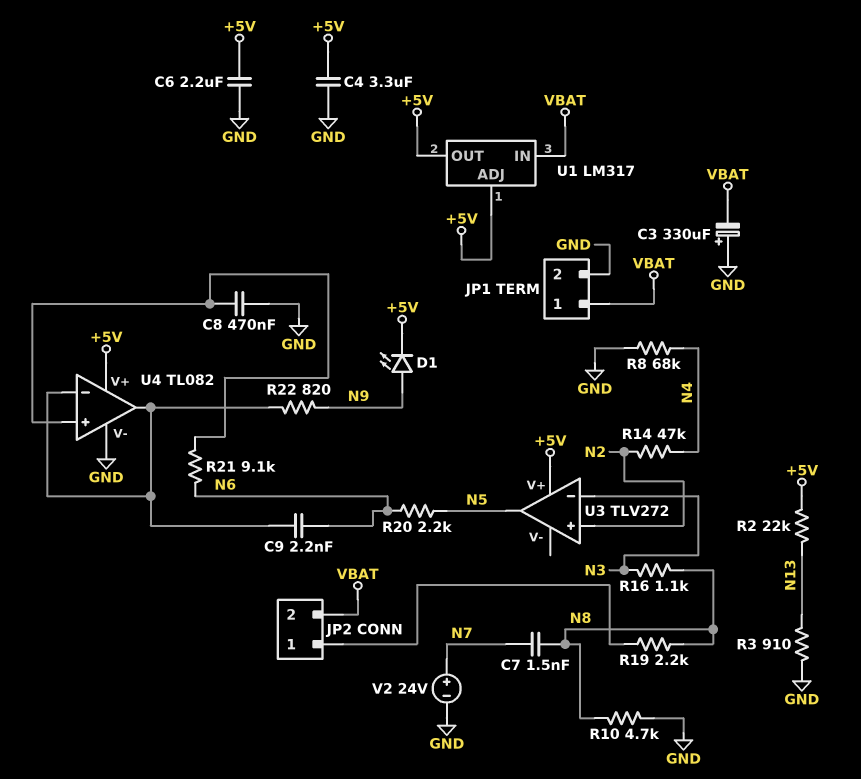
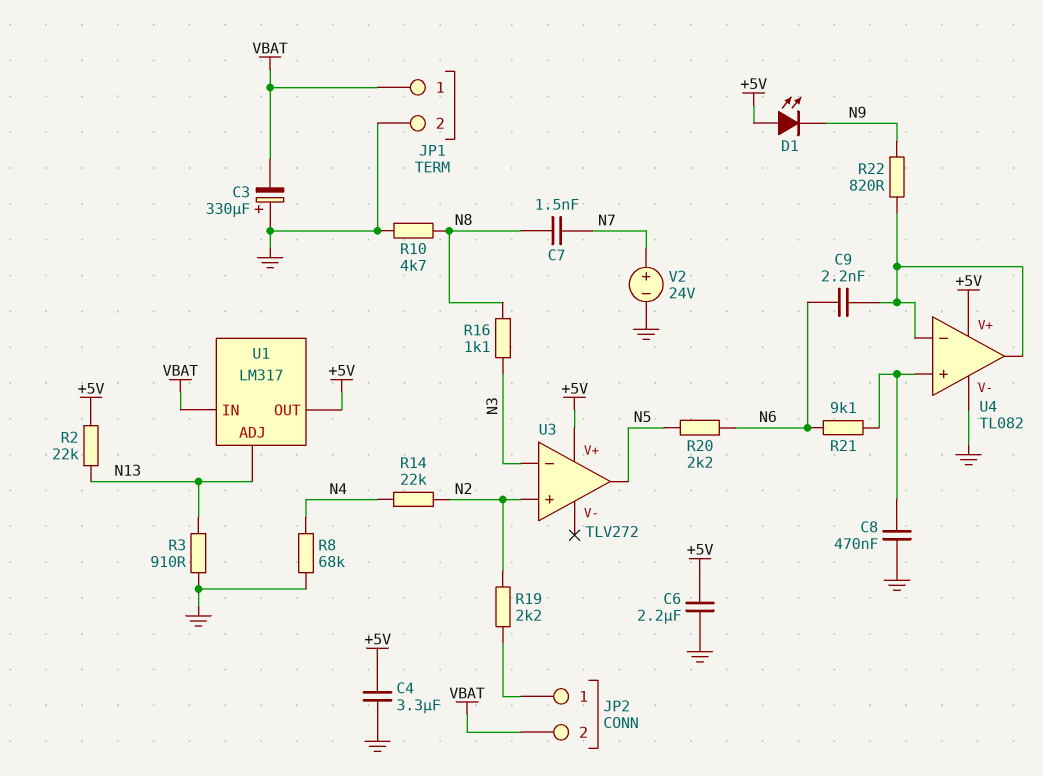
D1: LED (A N9, K +5V) -> LED (A +5V, K N9)
R14: 47k (N2, N4) -> 22k (N2, N4)
R19: 2.2k (JP2/1, N8) -> 2.2k (JP2/1, N2)
U1 pin ADJ: +5V -> N13

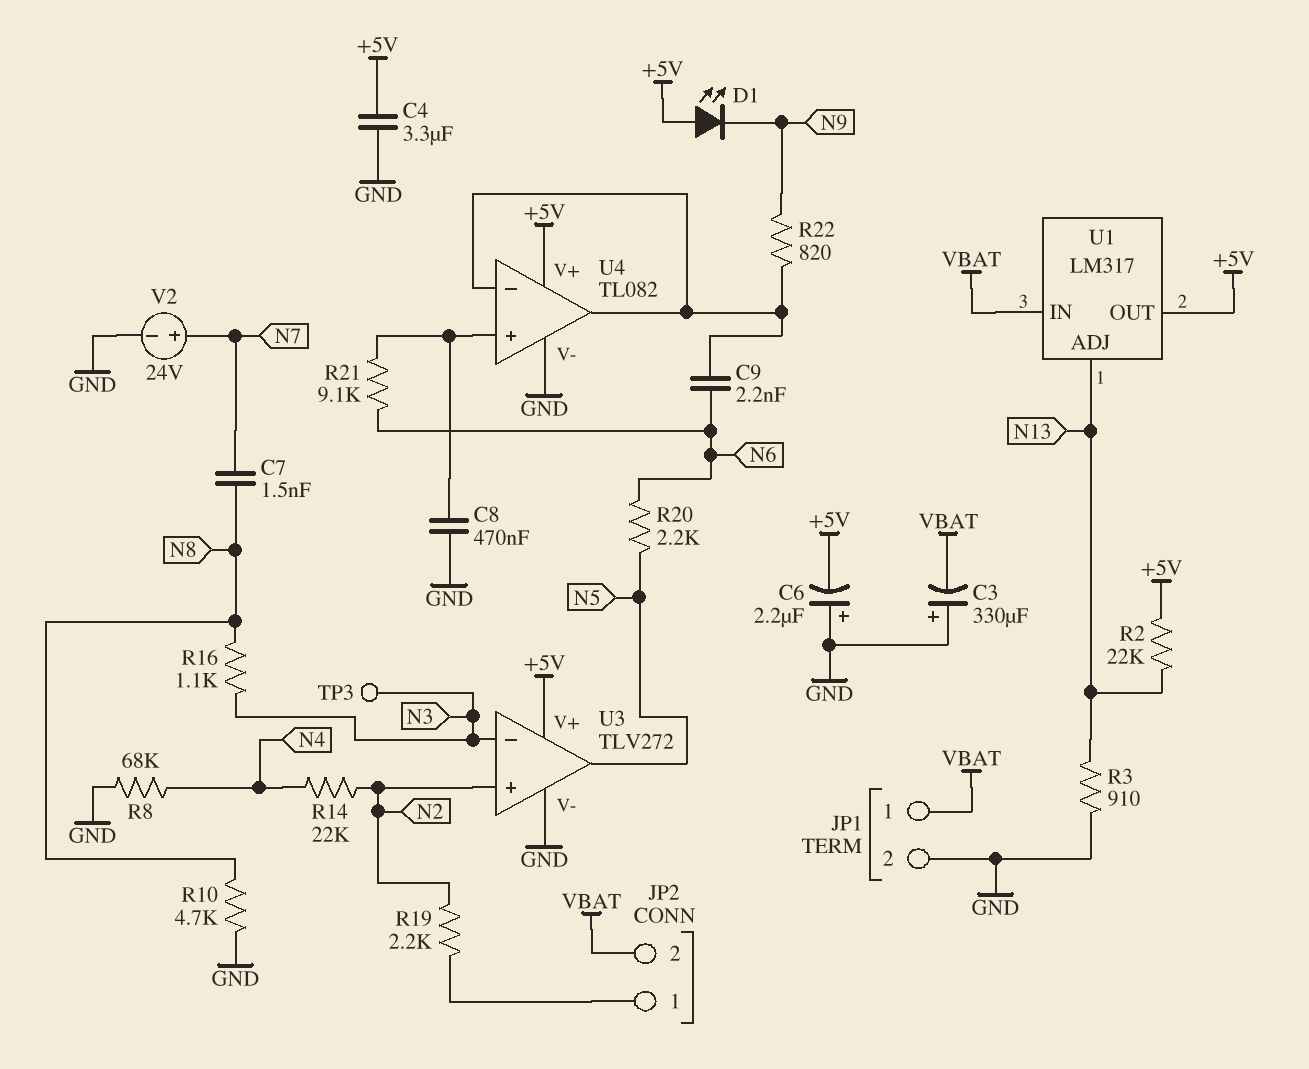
C6: 2.2uF (+5V, GND) -> 2.2uF (plus GND, minus +5V)
TP3: none -> test point (N3)
U3 pin V-: none -> GND

